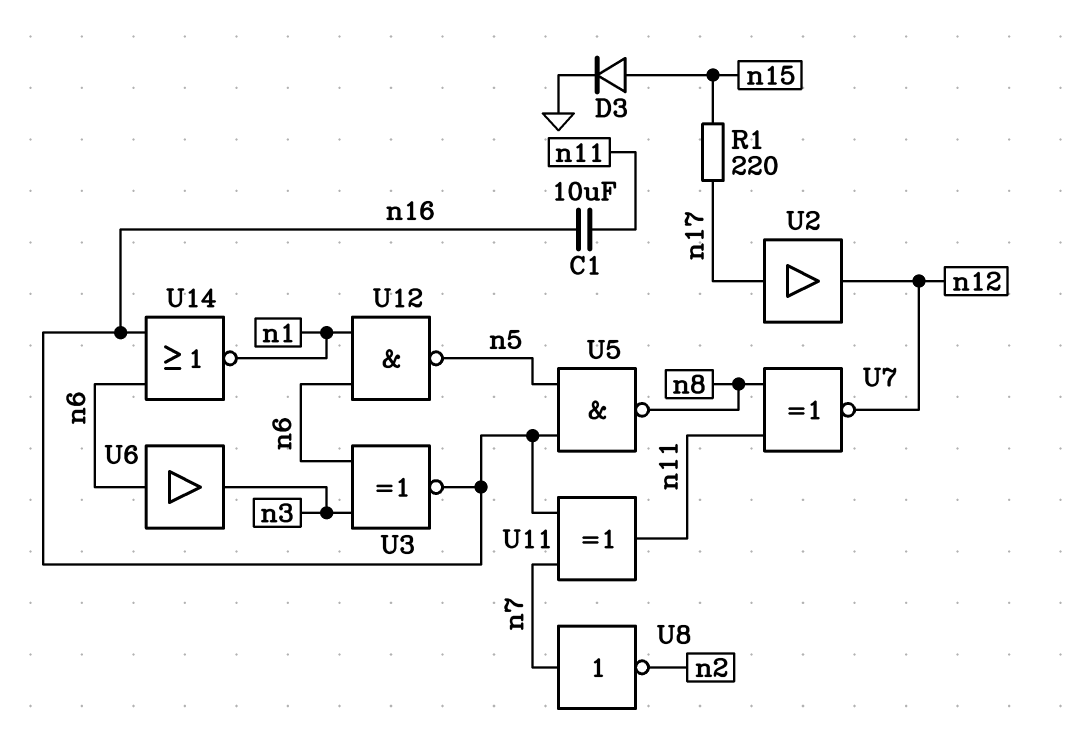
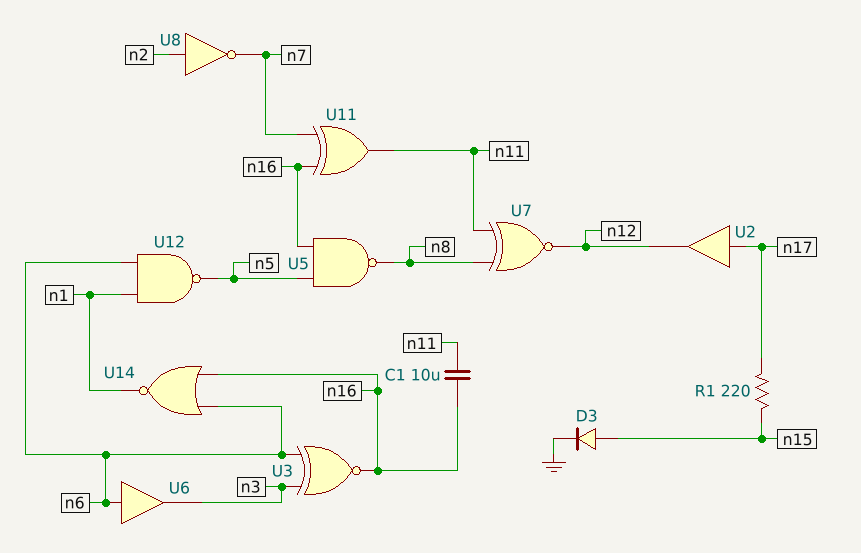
U8: NOT (in n7, out n2) -> NOT (in n2, out n7)

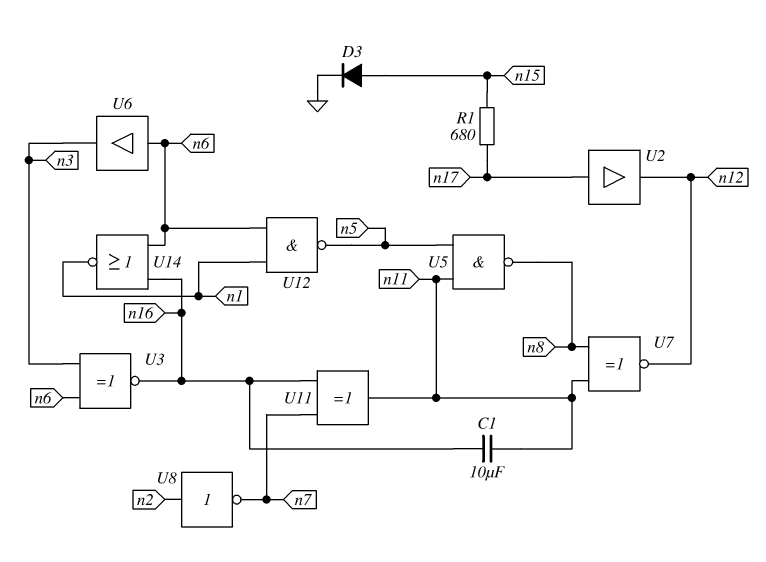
R1: 220 (n15, n17) -> 680 (n15, n17)
U5: NAND (in n5, in n16, out n8) -> NAND (in n5, in n11, out n8)

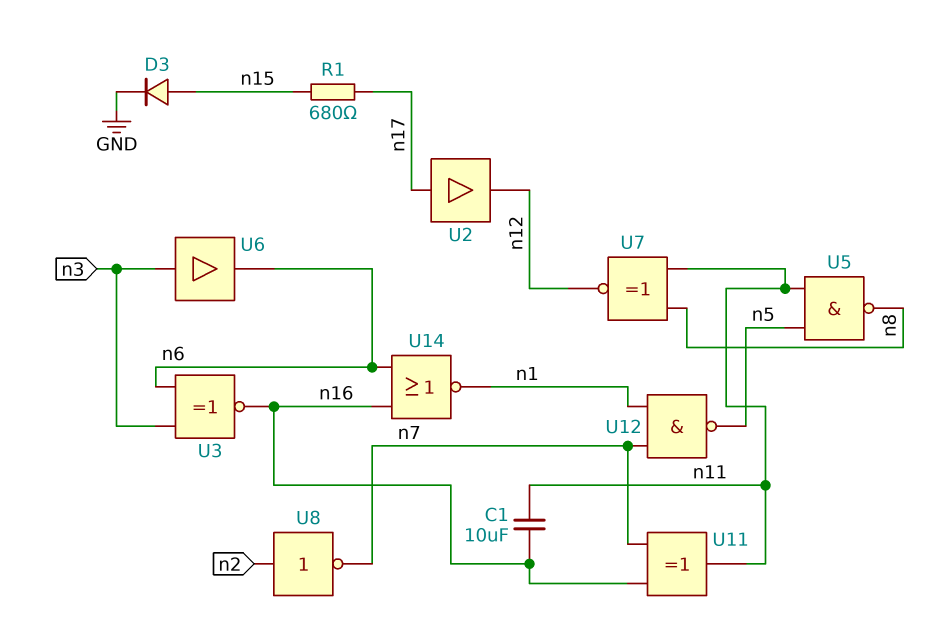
U6: buffer (in n6, out n3) -> buffer (in n3, out n6)
U12: NAND (in n1, in n6, out n5) -> NAND (in n1, in n7, out n5)

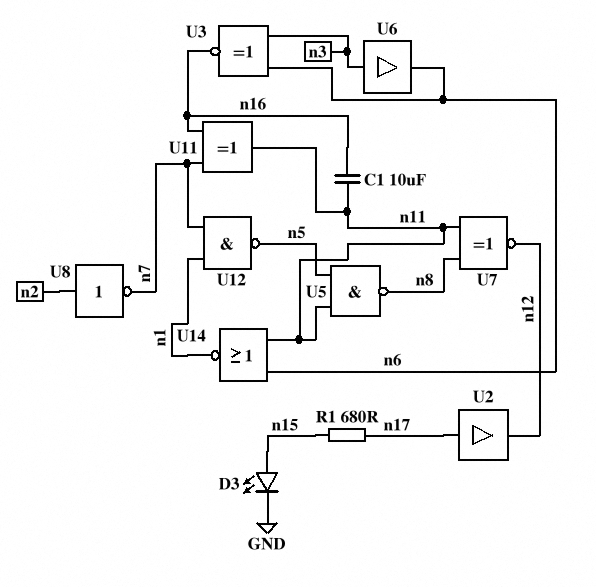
D3: diode (A n15, K GND) -> LED (A n15, K GND)
U14: NOR (in n6, in n16, out n1) -> NOR (in n6, in n11, out n1)

